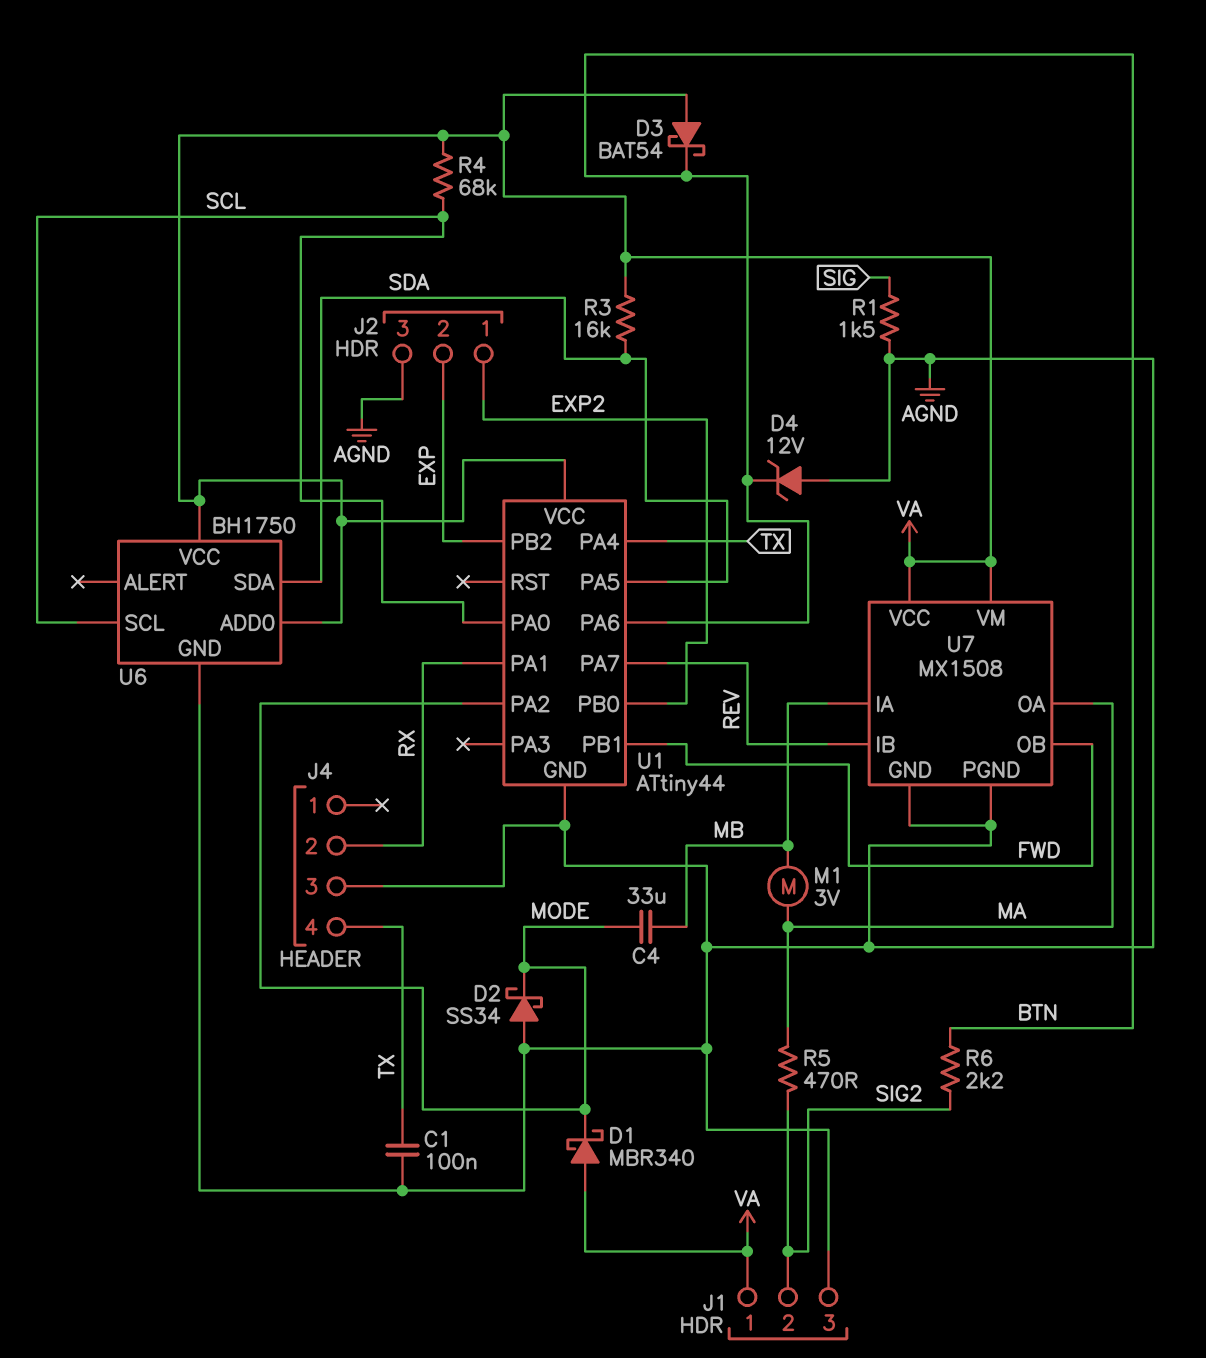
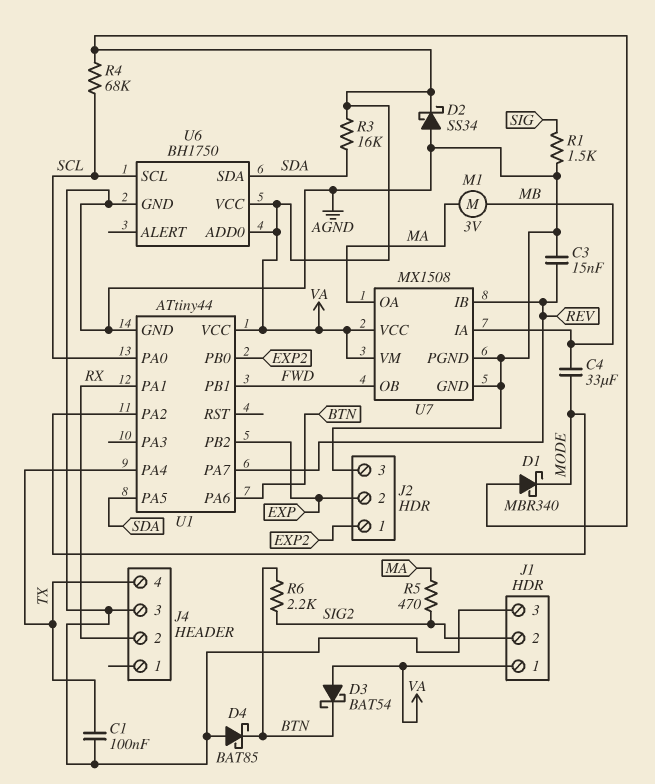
C3: none -> 15nF (AGND, REV)
D2: schottky SS34 (A AGND, K MODE) -> schottky SS34 (A AGND, K VA)
D4: zener 12V (A AGND, K BTN) -> schottky BAT85 (A AGND, K BTN)

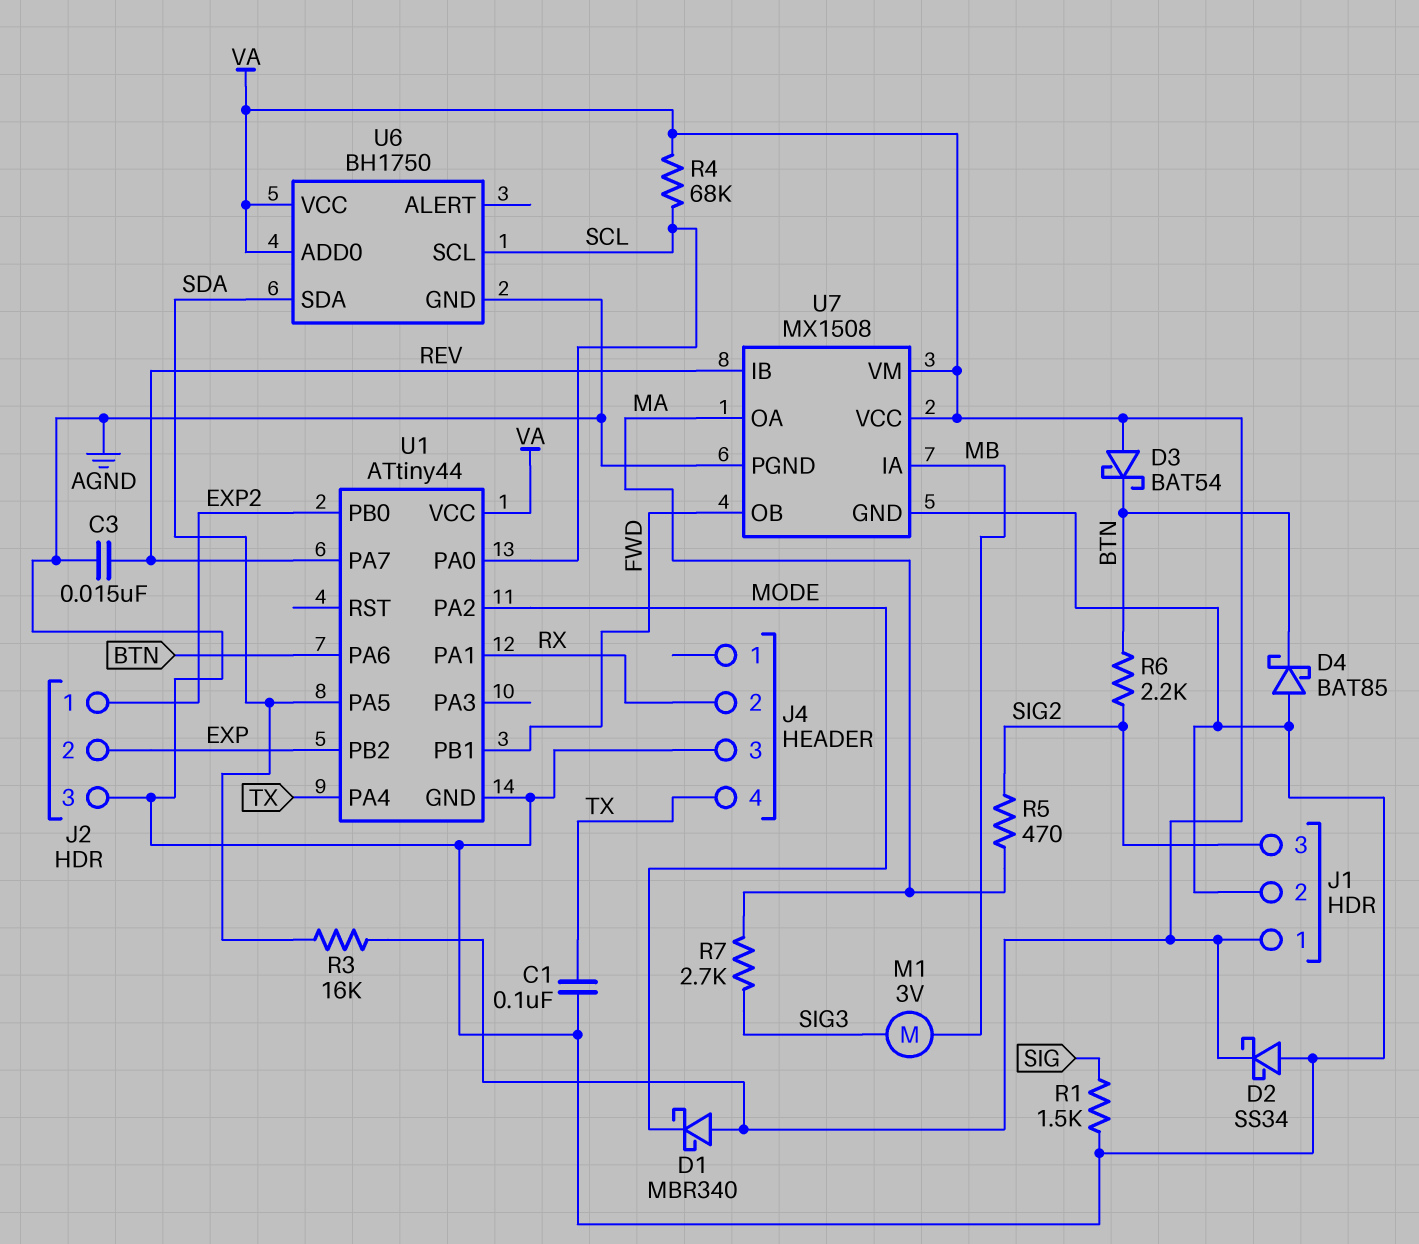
C4: 33uF (MB, MODE) -> none
J1 pin 2: SIG2 -> AGND
J1 pin 3: AGND -> SIG2
M1: motor 3V (MA, MB) -> motor 3V (MB, SIG3)
R7: none -> 2.7k (MA, SIG3)

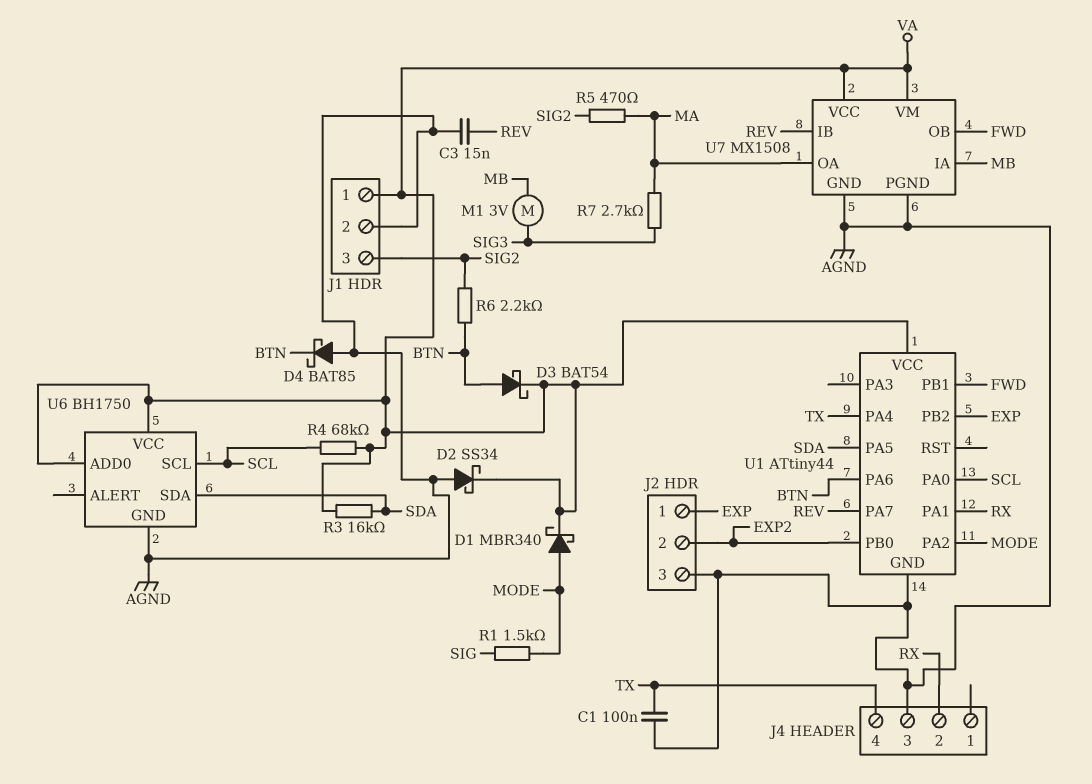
D1: schottky MBR340 (A VA, K MODE) -> schottky MBR340 (A MODE, K VA)
D3: schottky BAT54 (A VA, K BTN) -> schottky BAT54 (A BTN, K VA)
J2 pin 1: EXP2 -> EXP
J2 pin 2: EXP -> EXP2
R1: 1.5k (AGND, SIG) -> 1.5k (MODE, SIG)

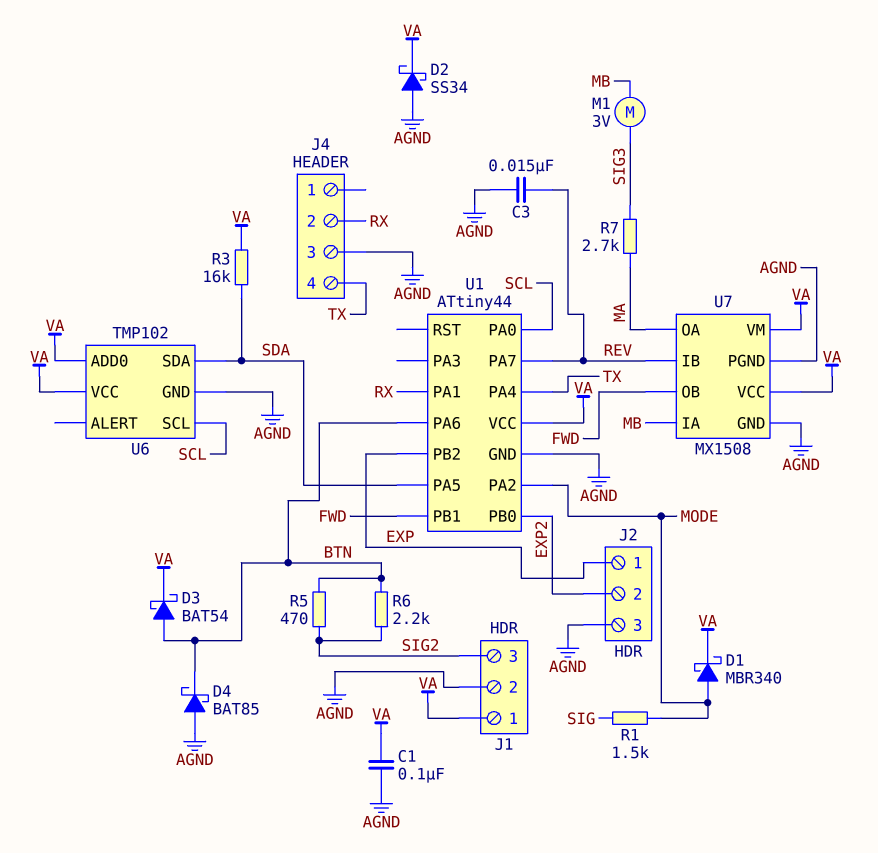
C1: 100nF (AGND, TX) -> 100nF (AGND, VA)
R4: 68k (SCL, VA) -> none
R5: 470 (MA, SIG2) -> 470 (BTN, SIG2)
U6: BH1750 -> TMP102

